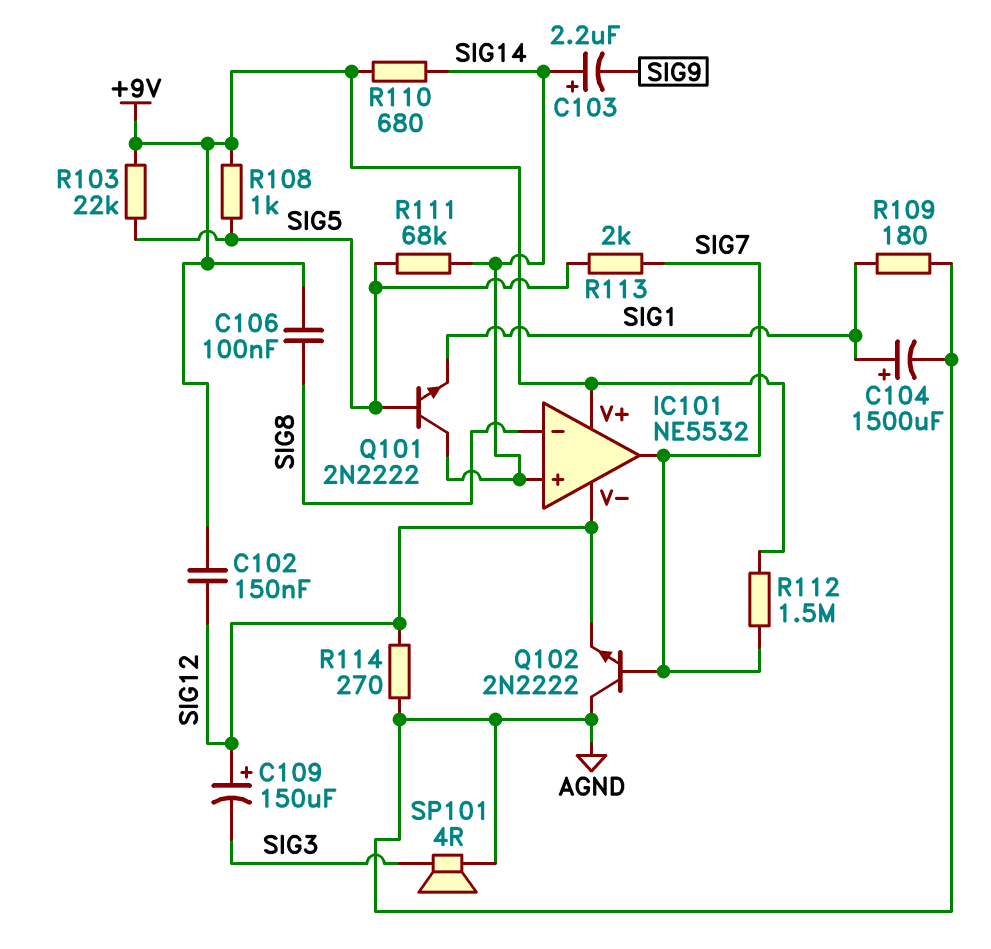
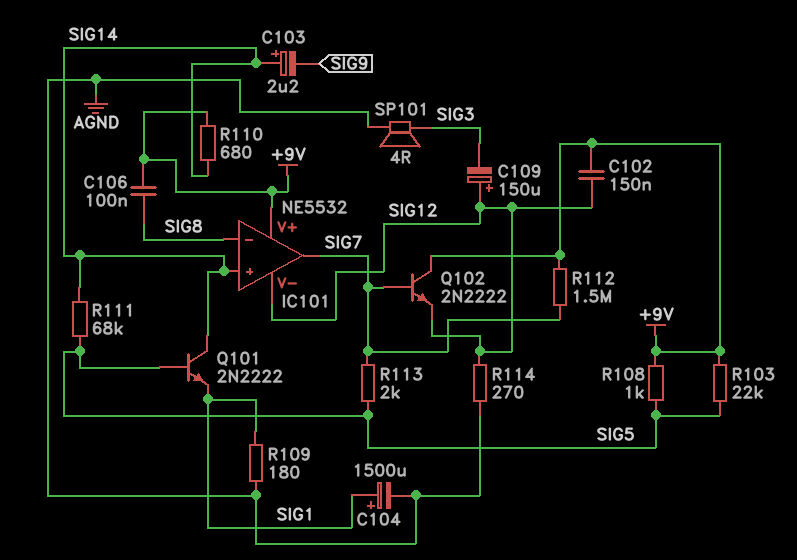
Q102: NPN 2N2222 (B SIG7, C AGND, E SIG12) -> NPN 2N2222 (B SIG7, C +9V, E SIG12)

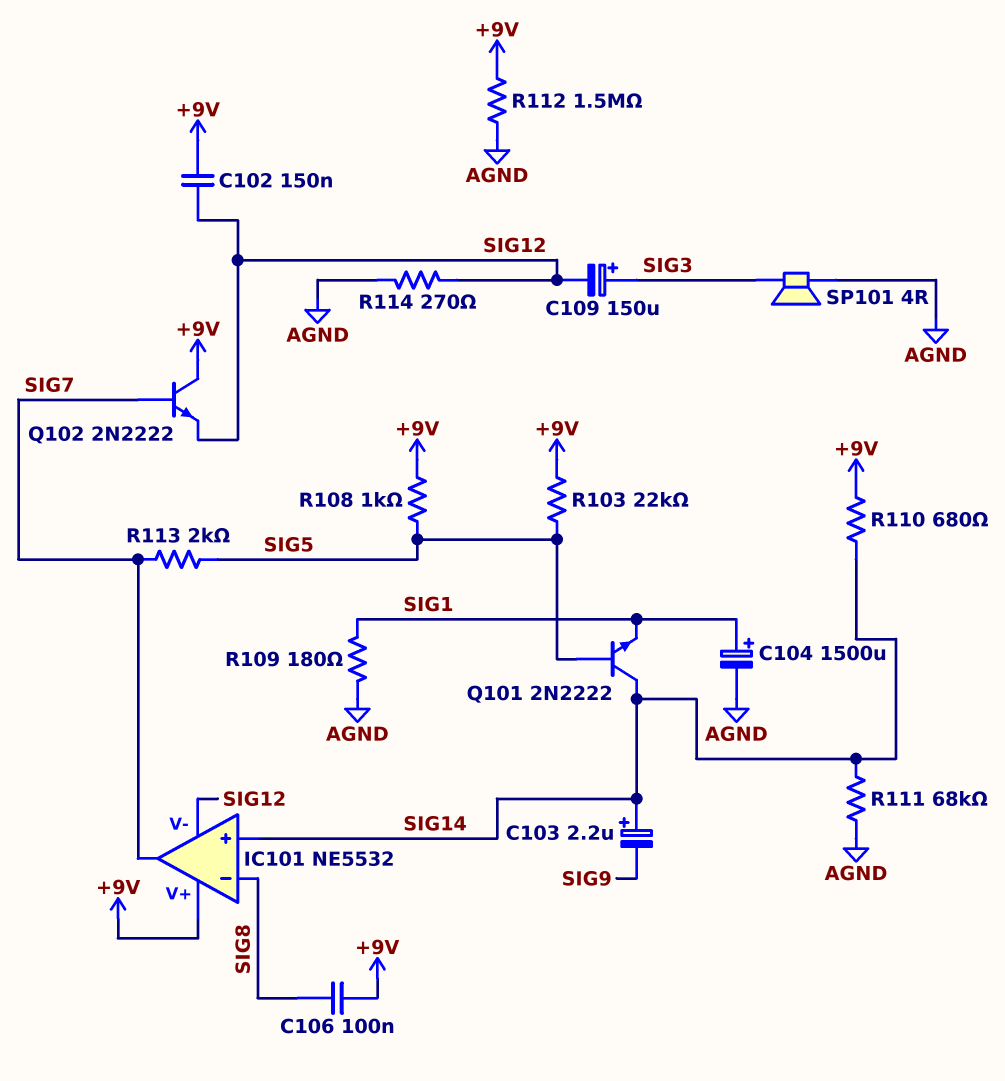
C109: 150uF (plus SIG12, minus SIG3) -> 150uF (plus SIG3, minus SIG12)
R111: 68k (SIG5, SIG14) -> 68k (AGND, SIG14)
R112: 1.5M (+9V, SIG7) -> 1.5M (+9V, AGND)

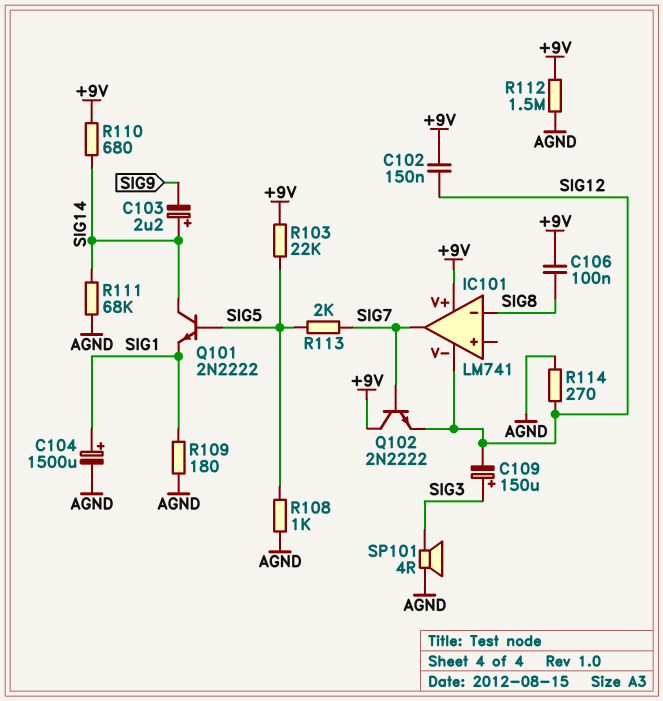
IC101: NE5532 -> LM741
IC101 pin in+: SIG14 -> none
R108: 1k (+9V, SIG5) -> 1k (AGND, SIG5)

